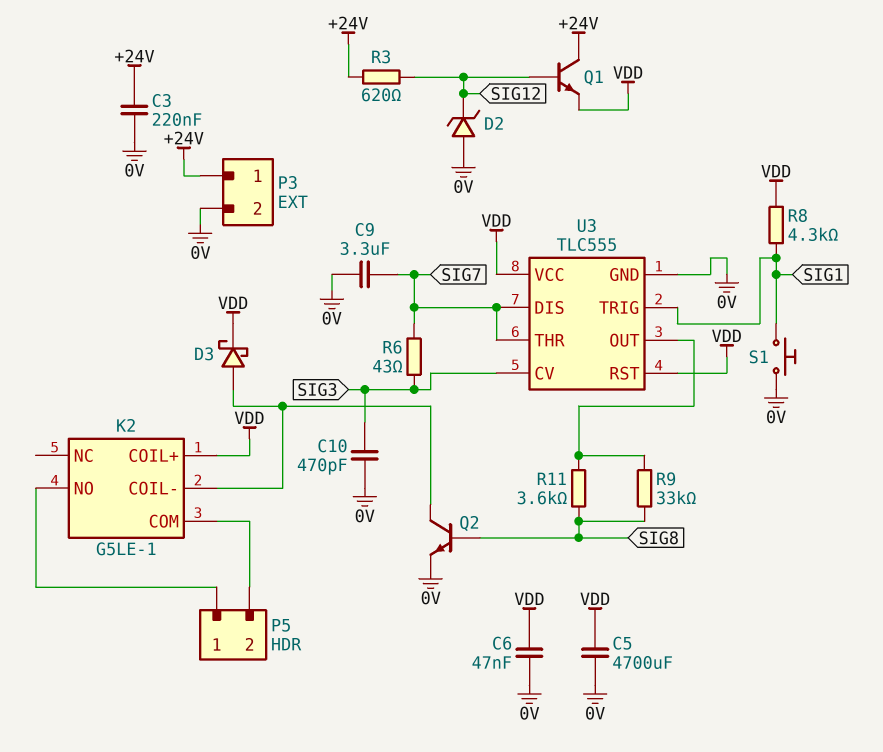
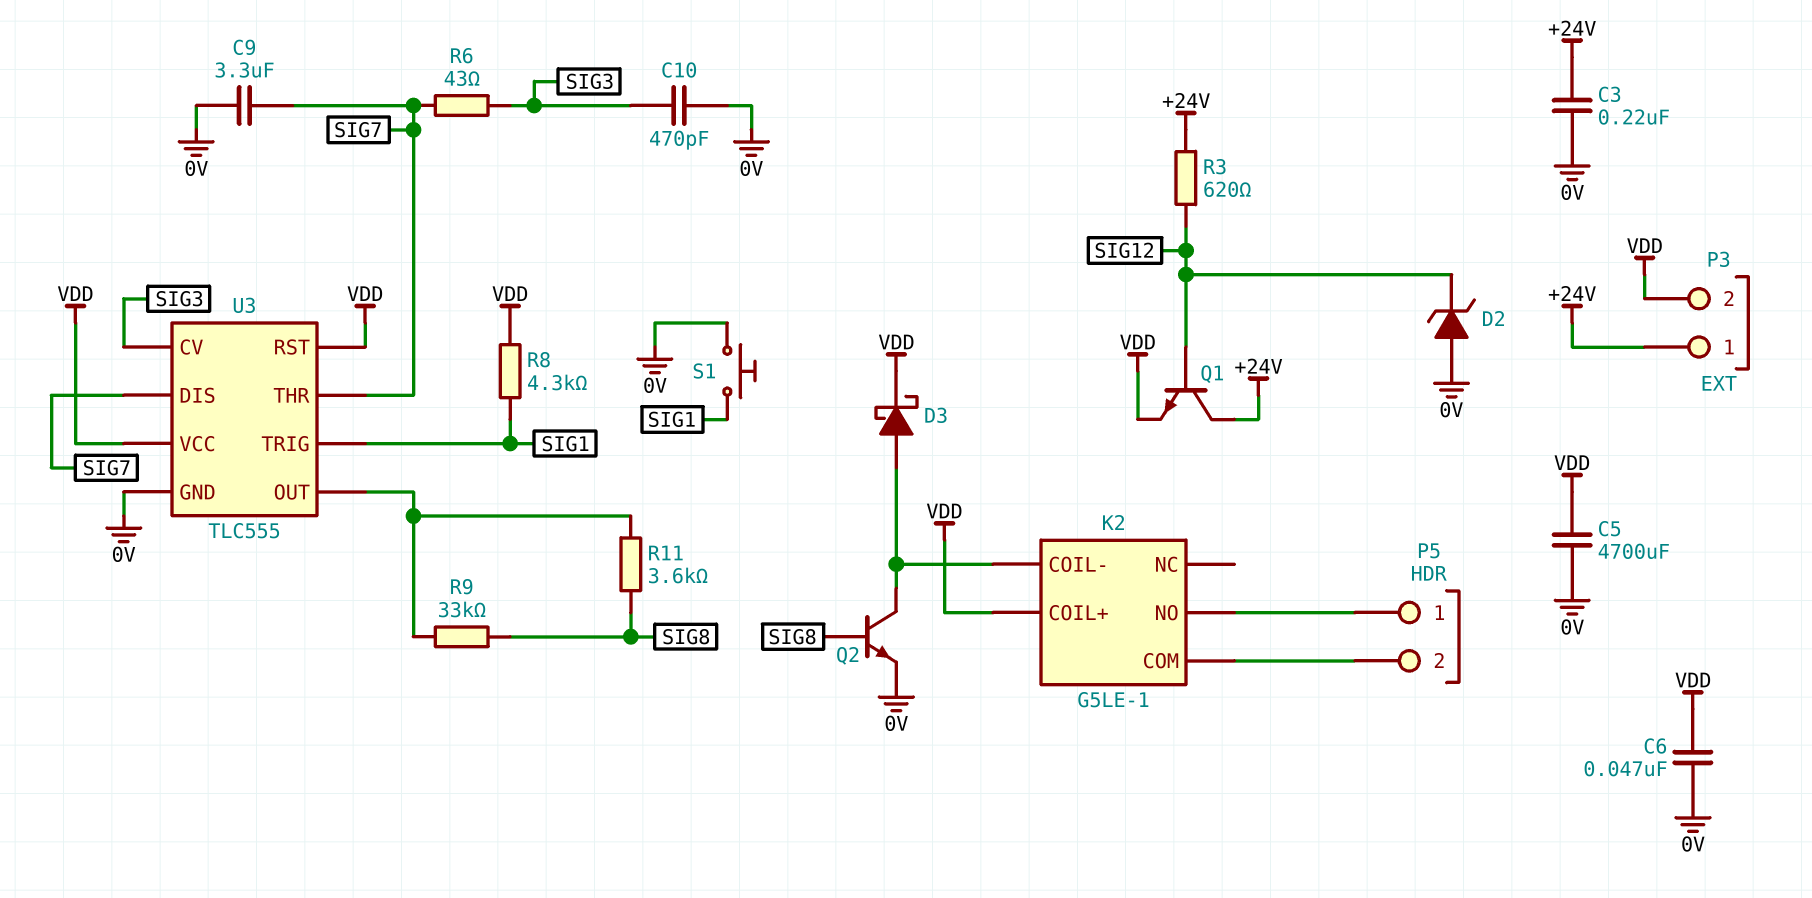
P3 pin 2: 0V -> VDD

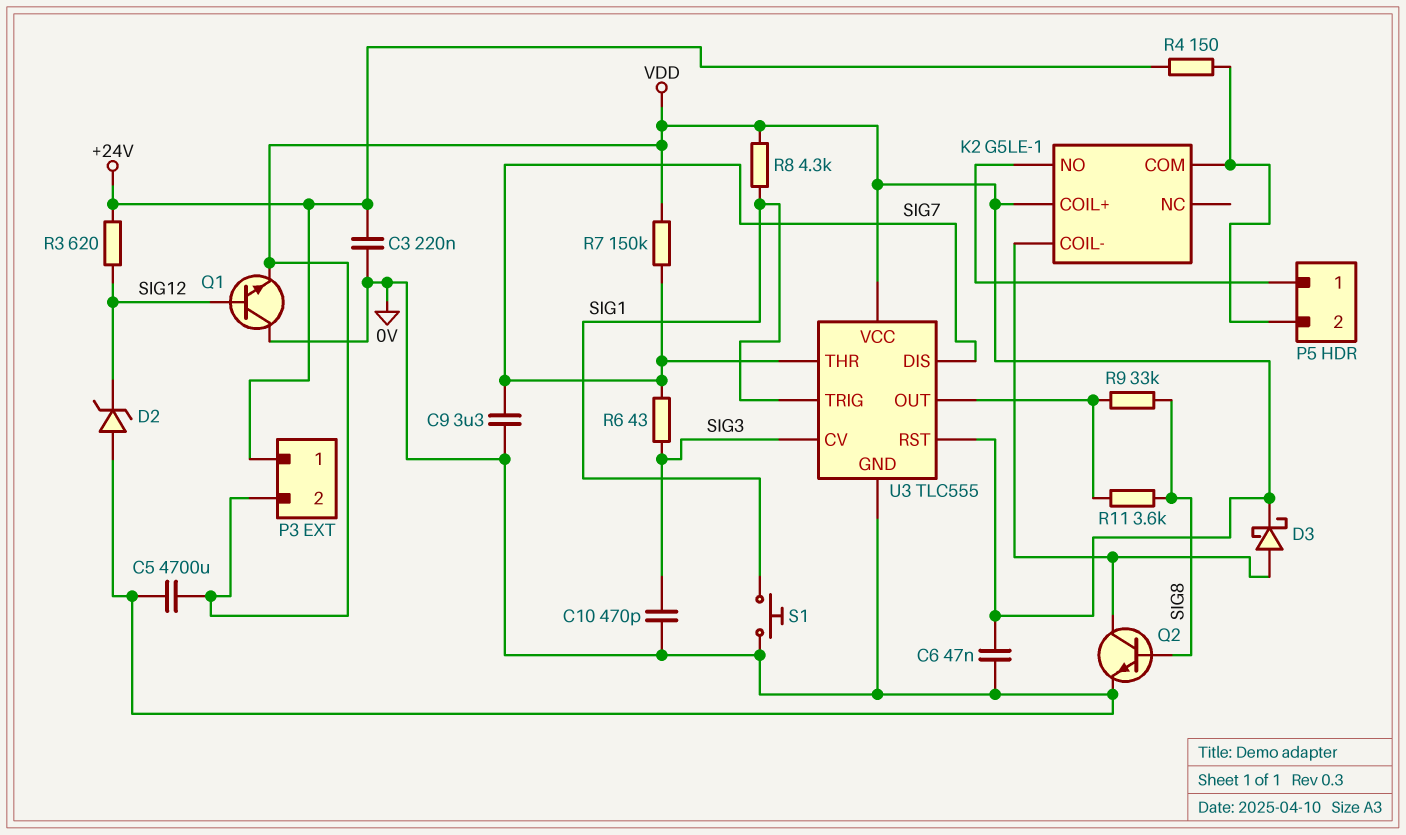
Q1: NPN (B SIG12, C +24V, E VDD) -> NPN (B SIG12, C 0V, E VDD)
R4: none -> 150 (+24V, K2/COM)
R7: none -> 150k (SIG7, VDD)

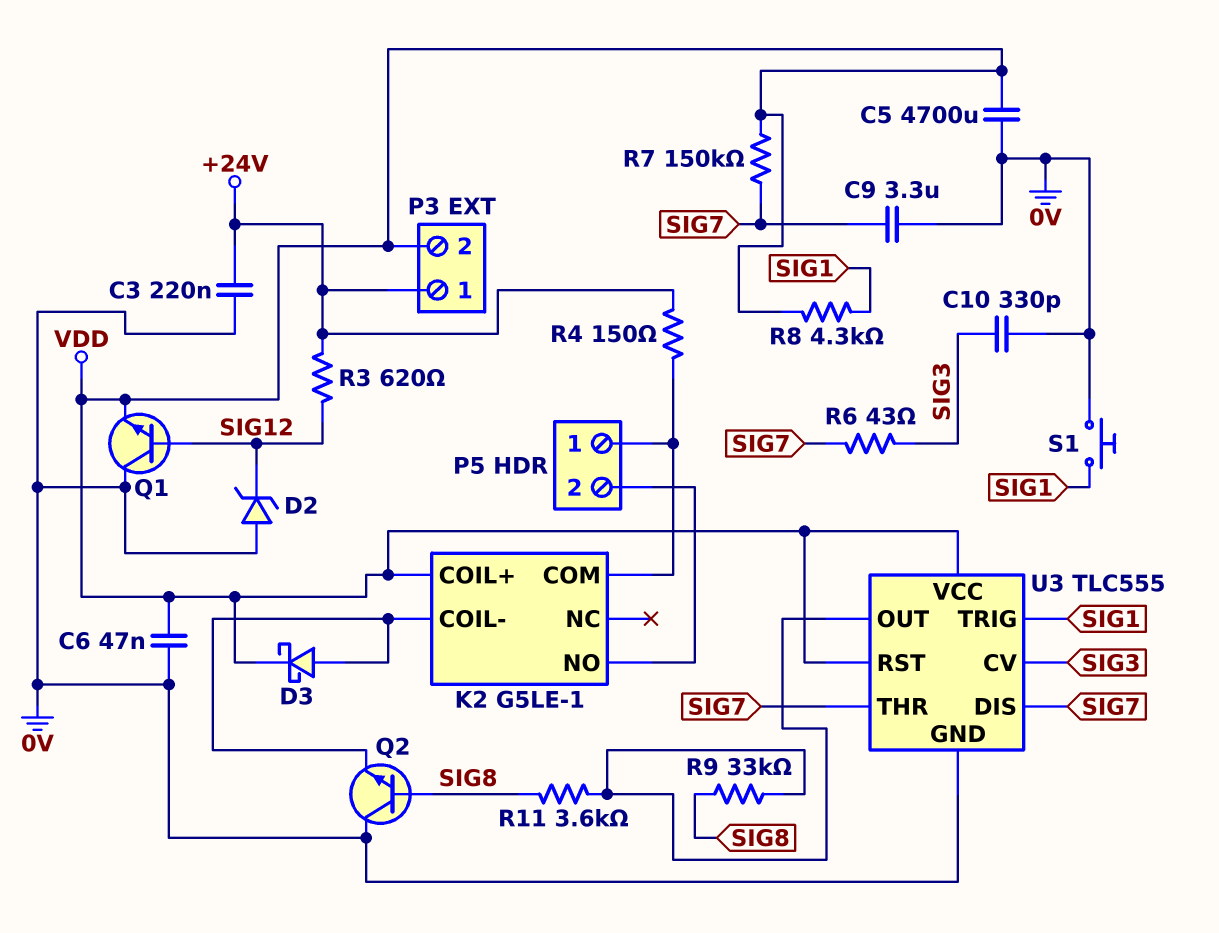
C10: 470pF (0V, SIG3) -> 330pF (0V, SIG3)
P5 pin 1: K2/NO -> K2/COM
P5 pin 2: K2/COM -> K2/NO
Q2: NPN (B SIG8, C K2/COIL-, E 0V) -> NPN (B SIG8, C 0V, E K2/COIL-)

